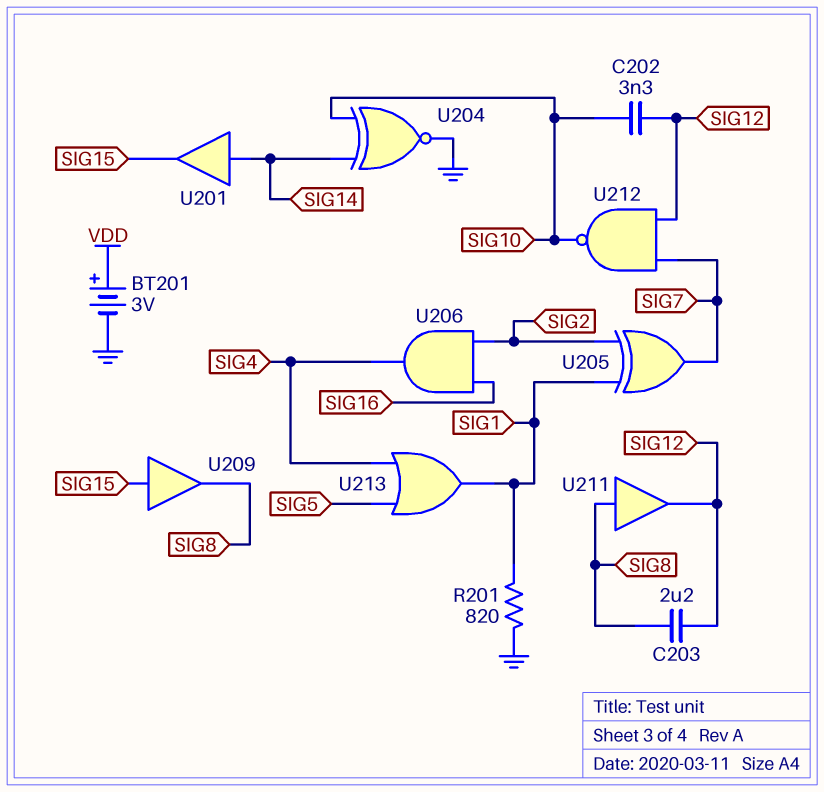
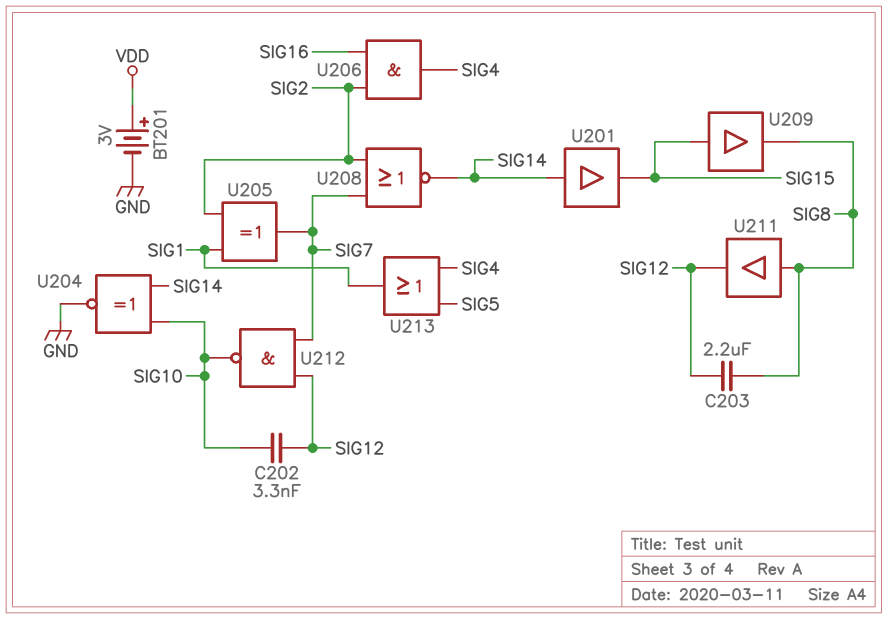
R201: 820 (GND, SIG1) -> none
U208: none -> NOR (in SIG2, in SIG7, out SIG14)

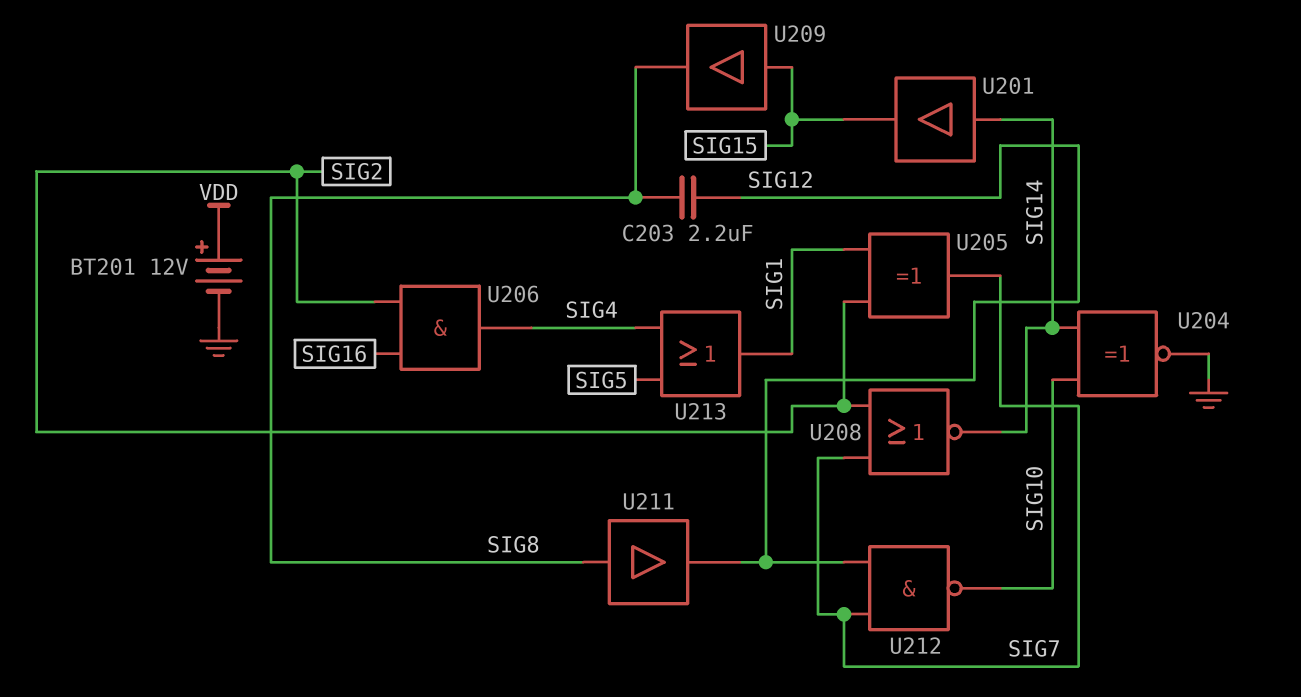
BT201: 3V (plus VDD, minus GND) -> 12V (plus VDD, minus GND)
C202: 3.3nF (SIG10, SIG12) -> none

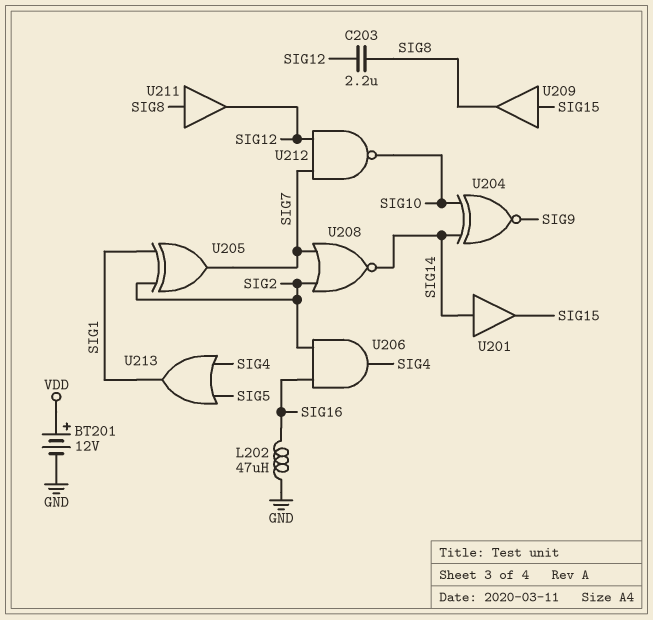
L202: none -> 47uH (GND, SIG16)
U204: XNOR (in SIG10, in SIG14, out GND) -> XNOR (in SIG10, in SIG14, out SIG9)

